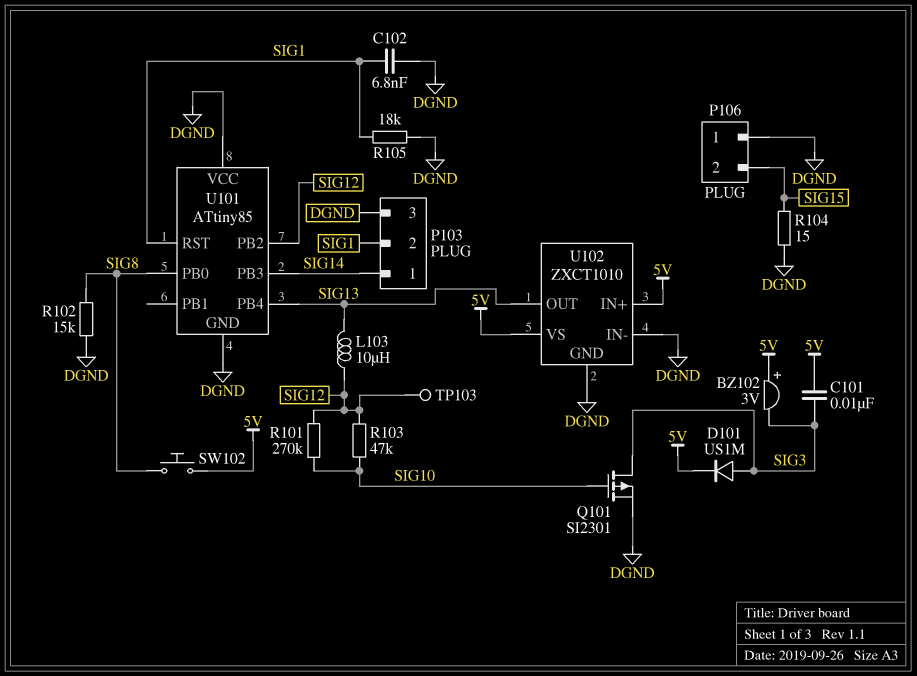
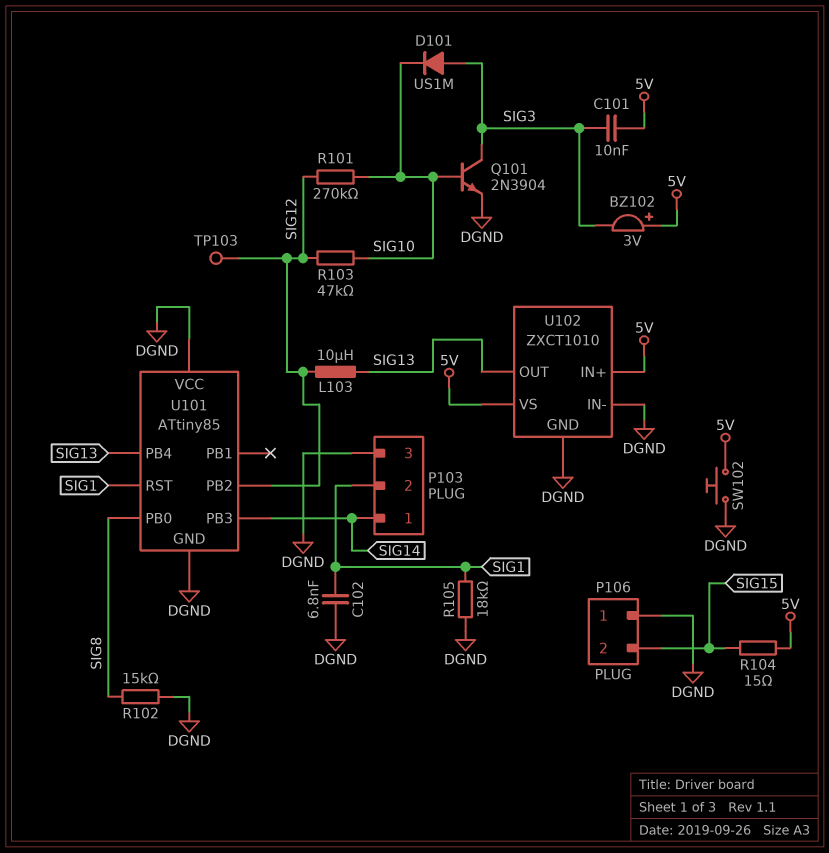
D101: diode US1M (A SIG3, K 5V) -> diode US1M (A SIG3, K SIG10)
Q101: PMOS SI2301 (G SIG10, D SIG3, S DGND) -> NPN 2N3904 (B SIG10, C SIG3, E DGND)
R104: 15 (DGND, SIG15) -> 15 (5V, SIG15)
SW102: button (5V, SIG8) -> button (5V, DGND)

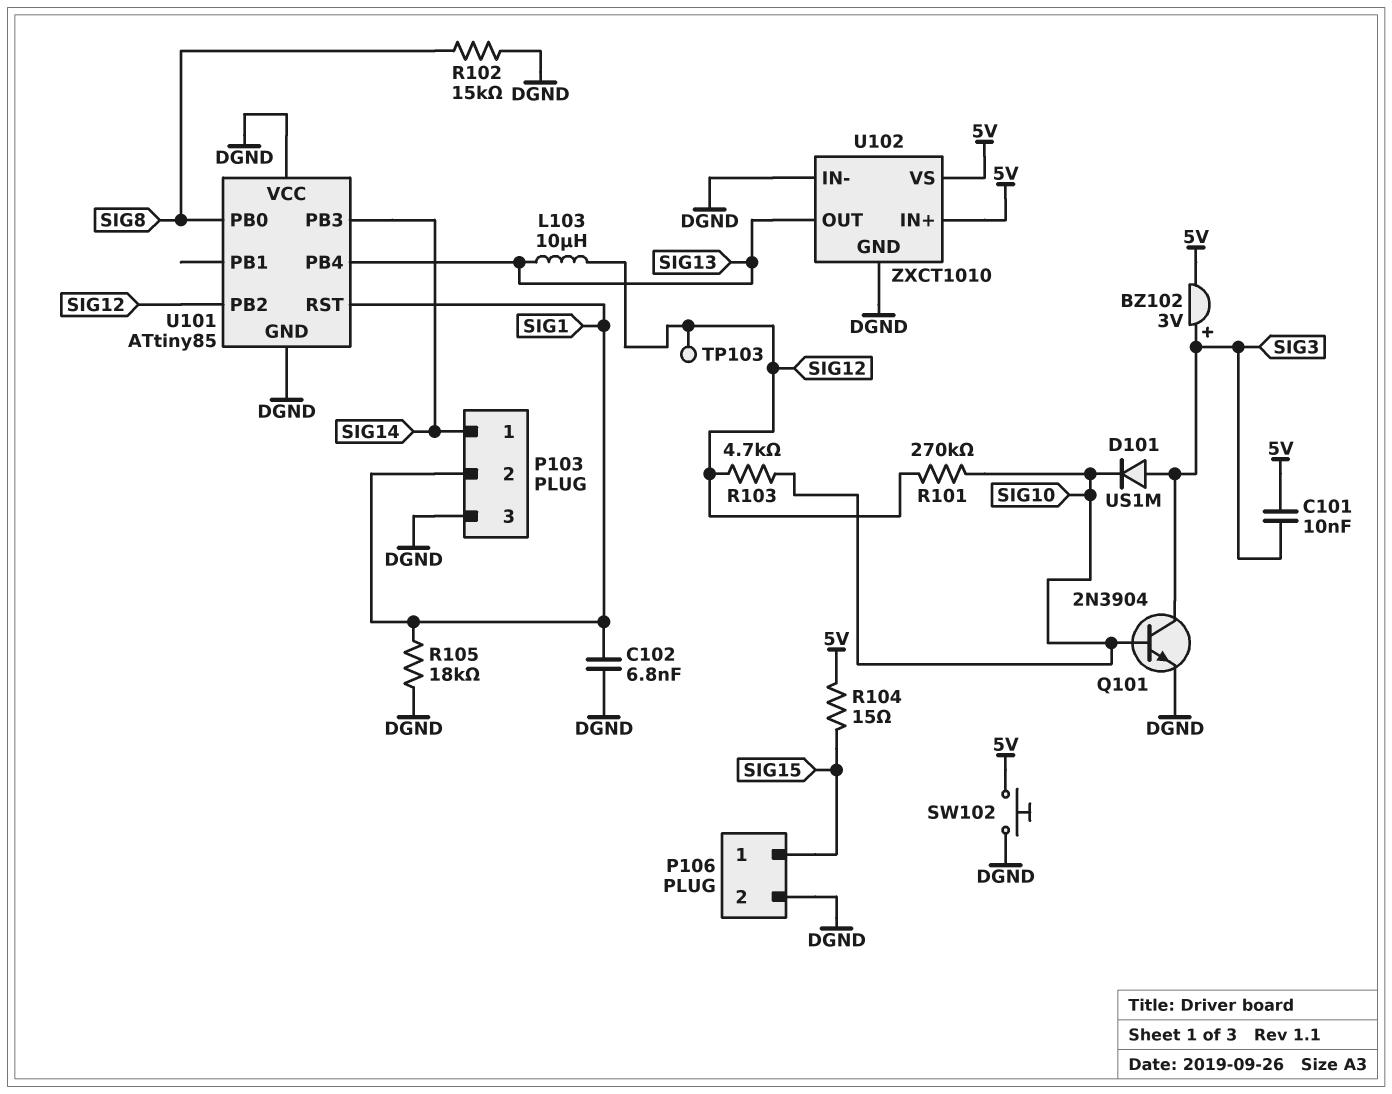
BZ102: buzzer 3V (plus 5V, minus SIG3) -> buzzer 3V (plus SIG3, minus 5V)
P106 pin 1: DGND -> SIG15
P106 pin 2: SIG15 -> DGND
R103: 47k (SIG10, SIG12) -> 4.7k (SIG10, SIG12)

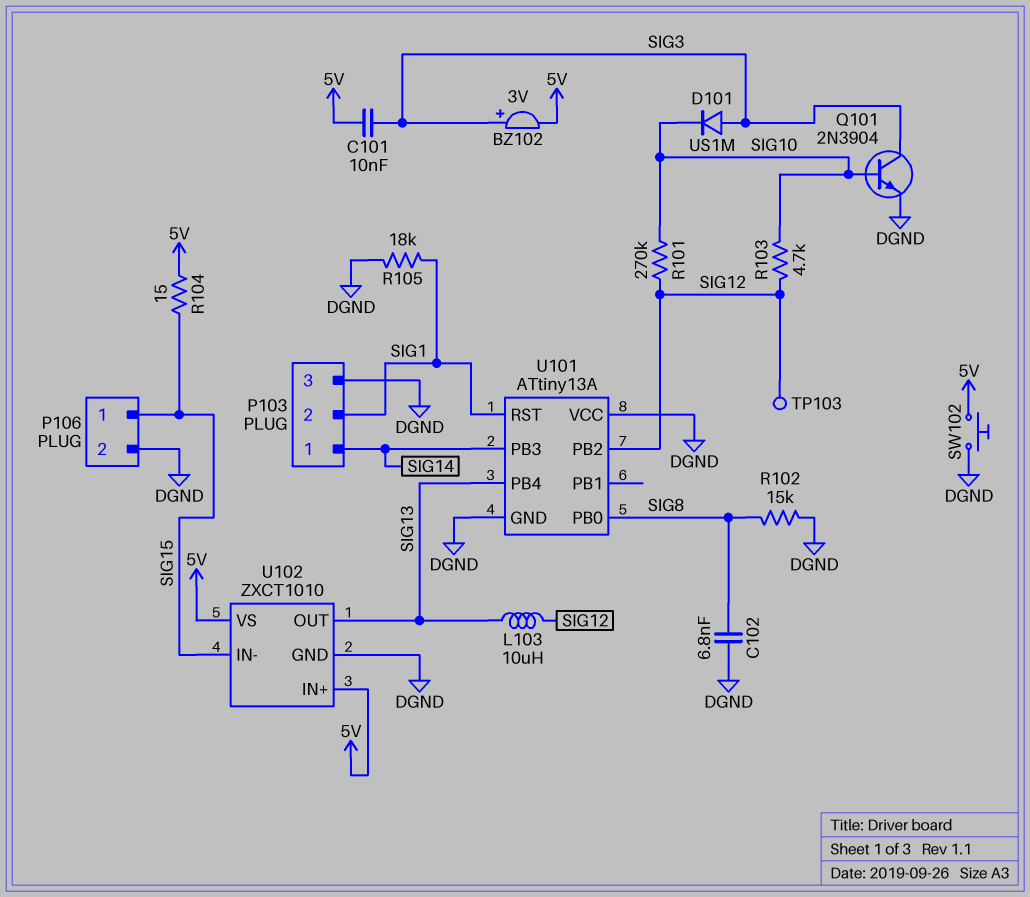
C102: 6.8nF (DGND, SIG1) -> 6.8nF (DGND, SIG8)
U101: ATtiny85 -> ATtiny13A
U102 pin IN-: DGND -> SIG15

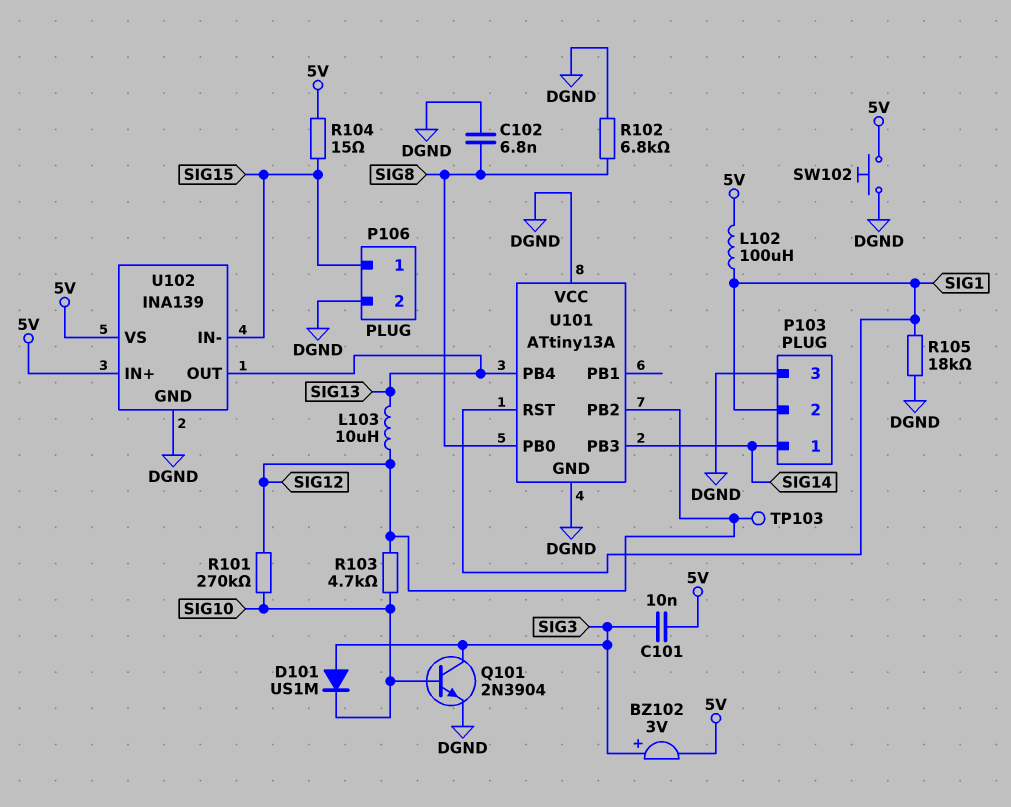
L102: none -> 100uH (5V, SIG1)
R102: 15k (DGND, SIG8) -> 6.8k (DGND, SIG8)
U102: ZXCT1010 -> INA139

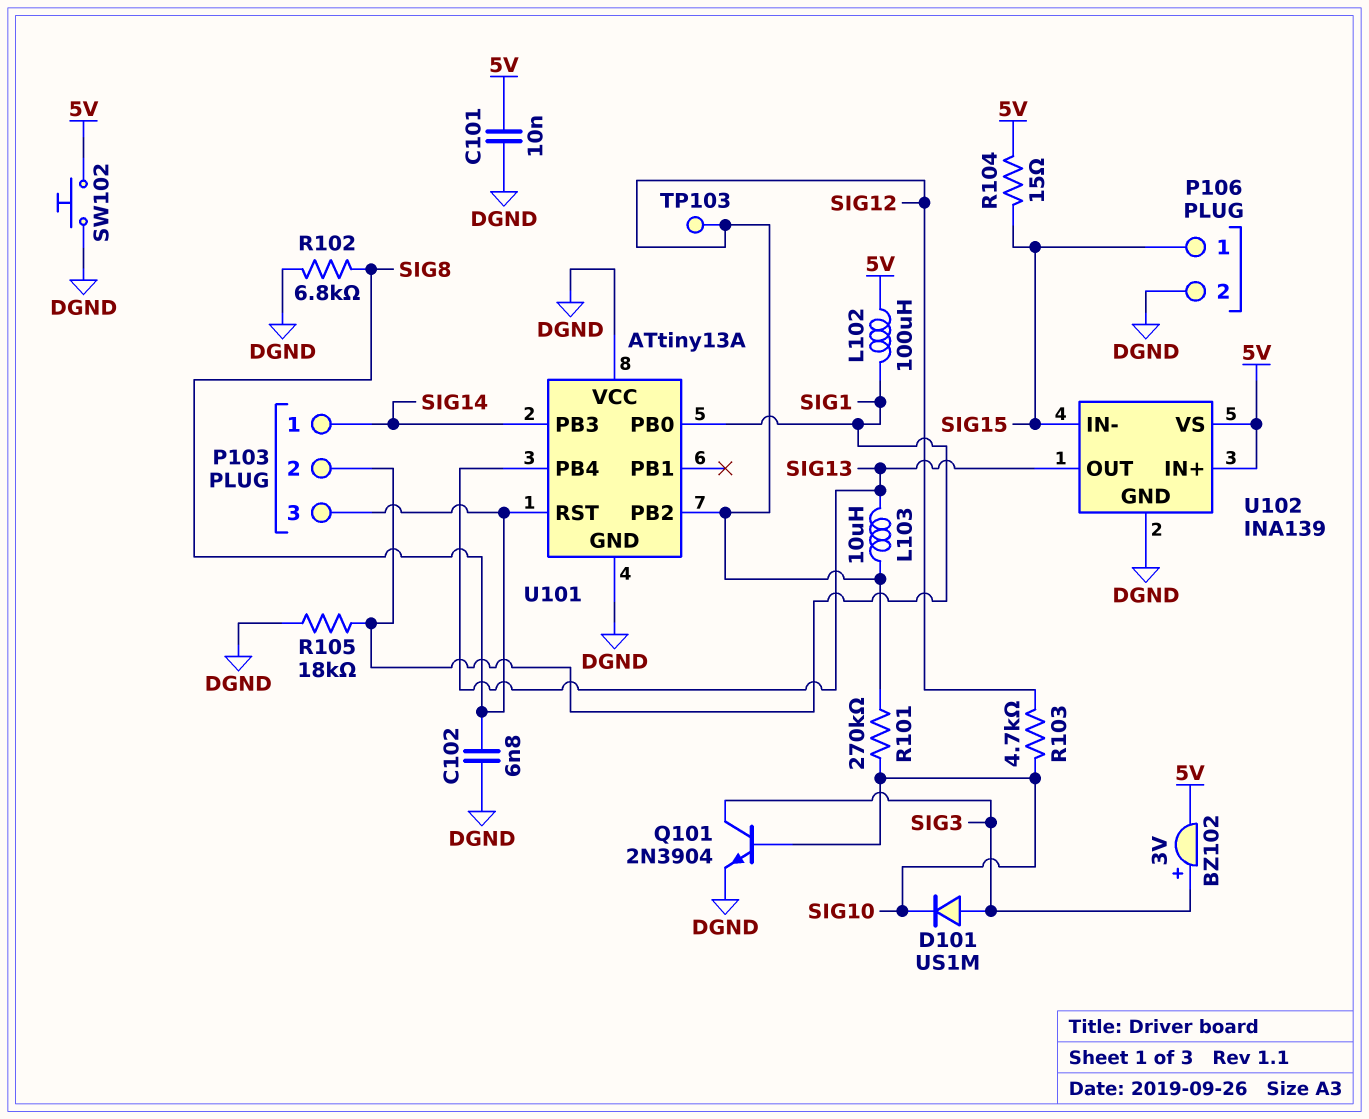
C101: 10nF (5V, SIG3) -> 10nF (5V, DGND)
P103 pin 3: DGND -> SIG8
U101 pin PB0: SIG8 -> SIG1
U101 pin RST: SIG1 -> SIG8

